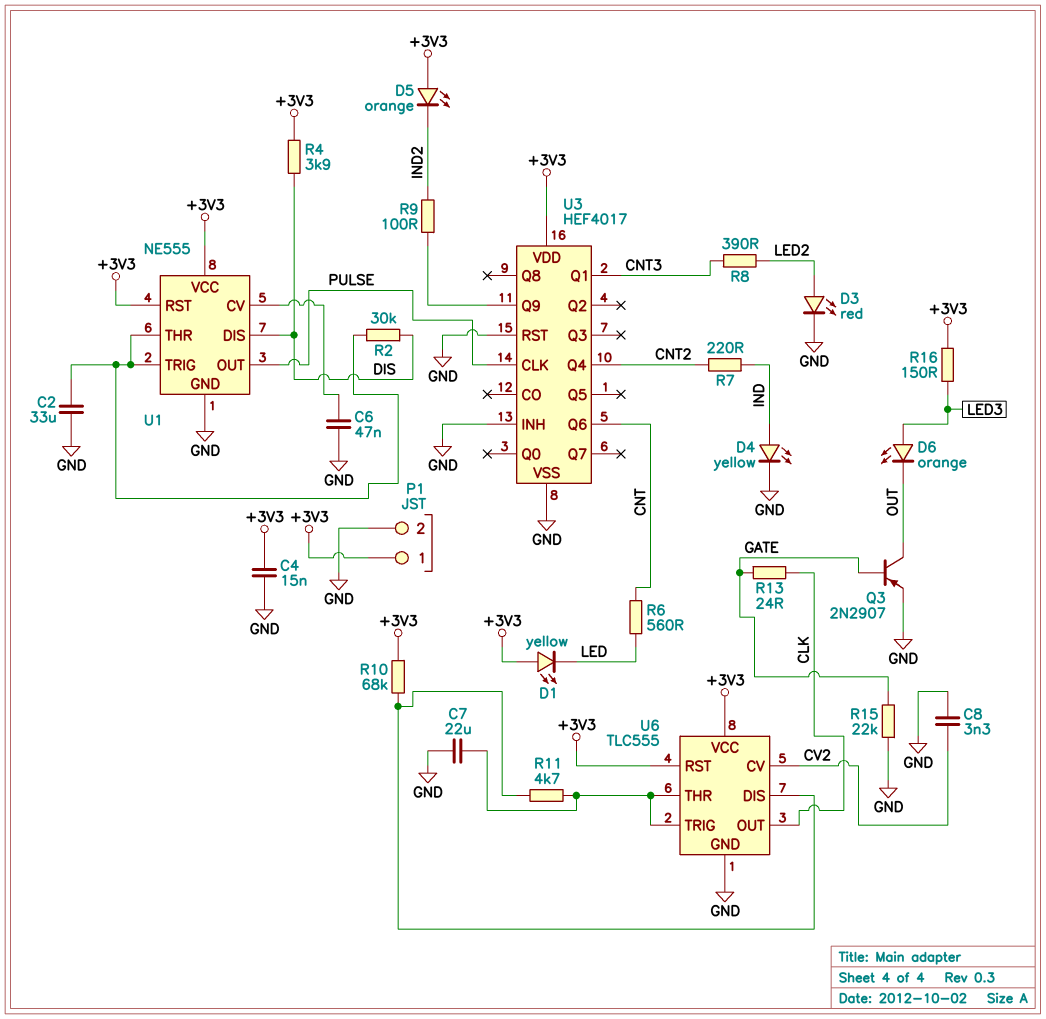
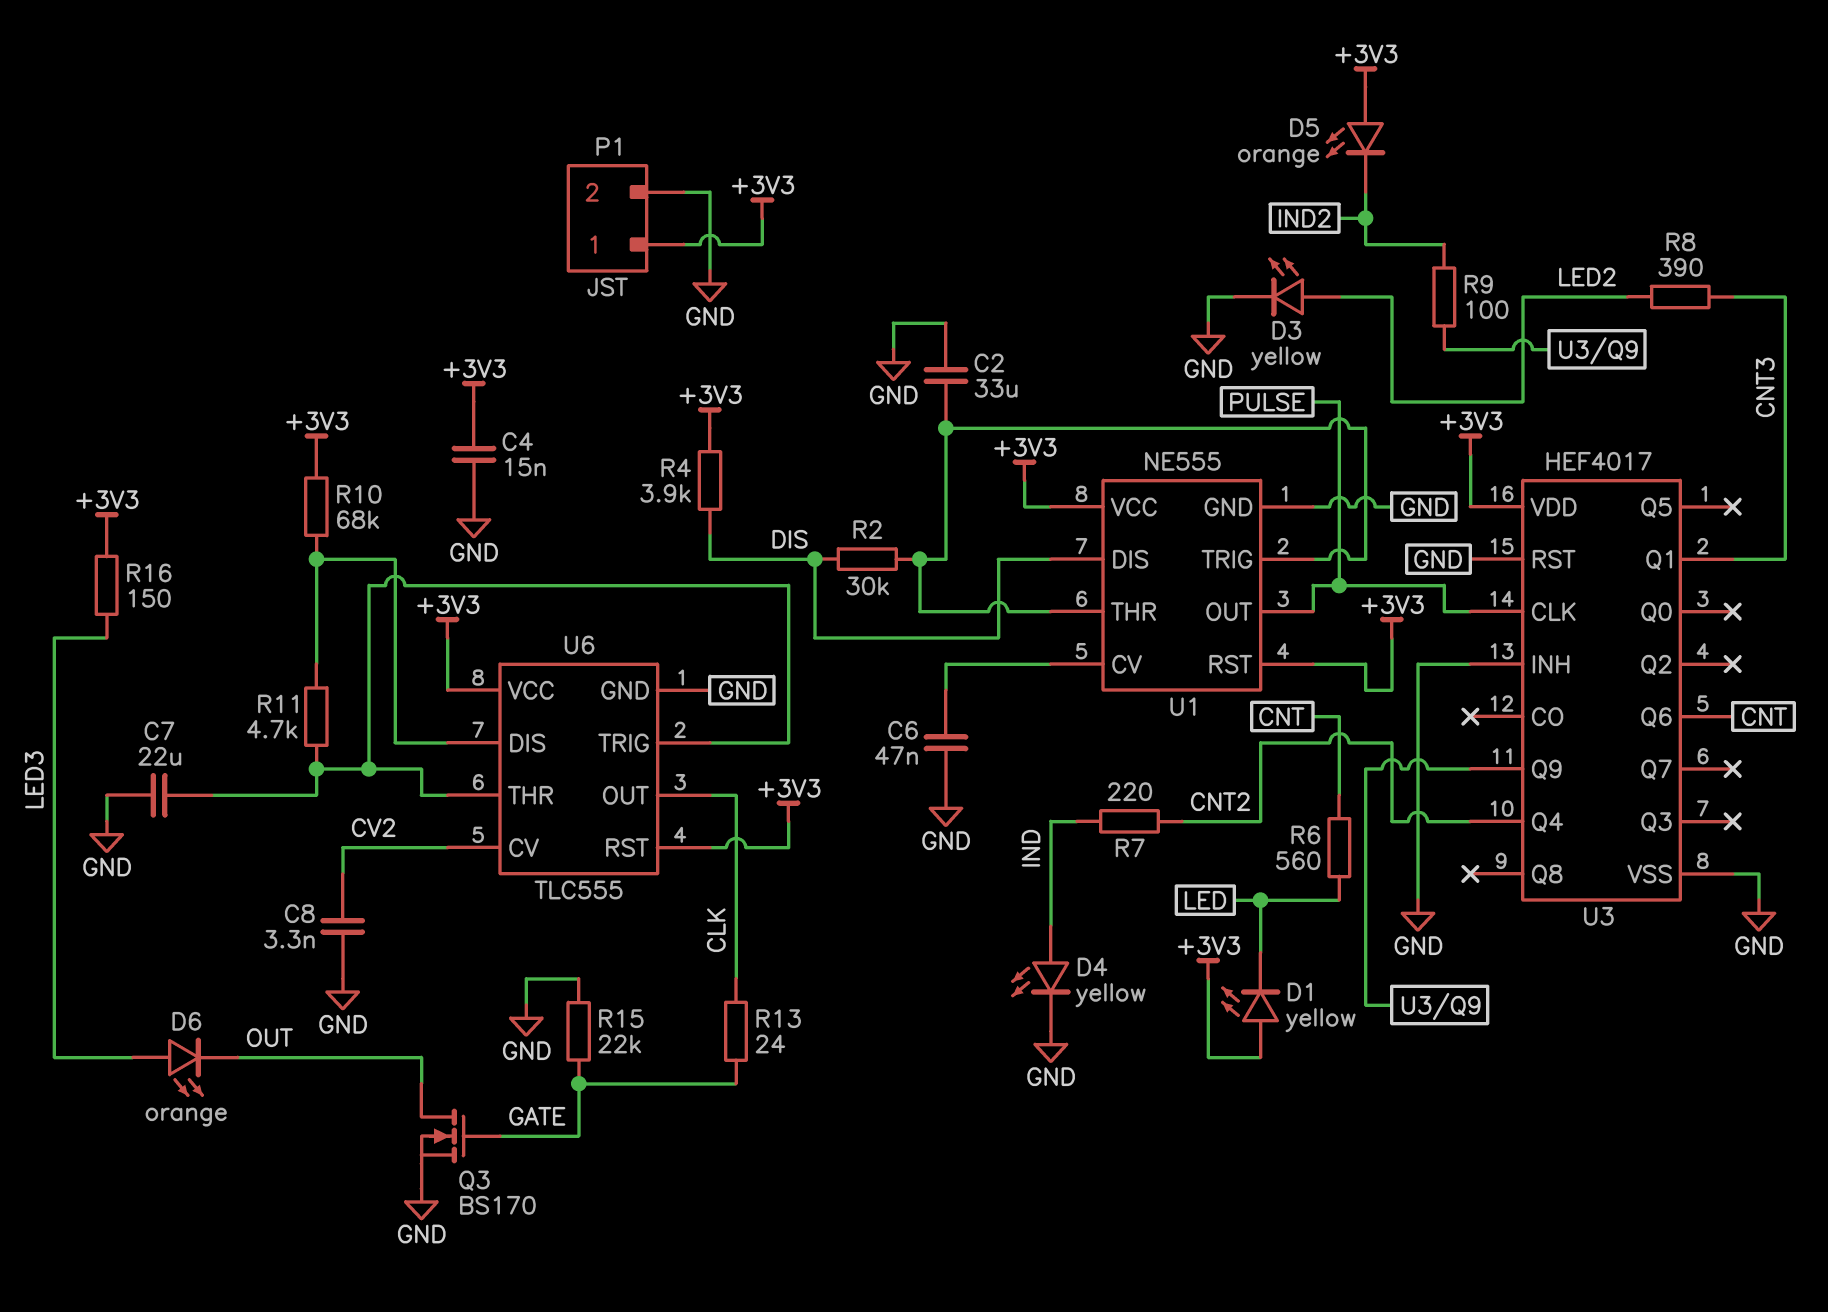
D3: LED red (A LED2, K GND) -> LED yellow (A LED2, K GND)
Q3: PNP 2N2907 (B GATE, C OUT, E GND) -> NMOS BS170 (G GATE, D OUT, S GND)

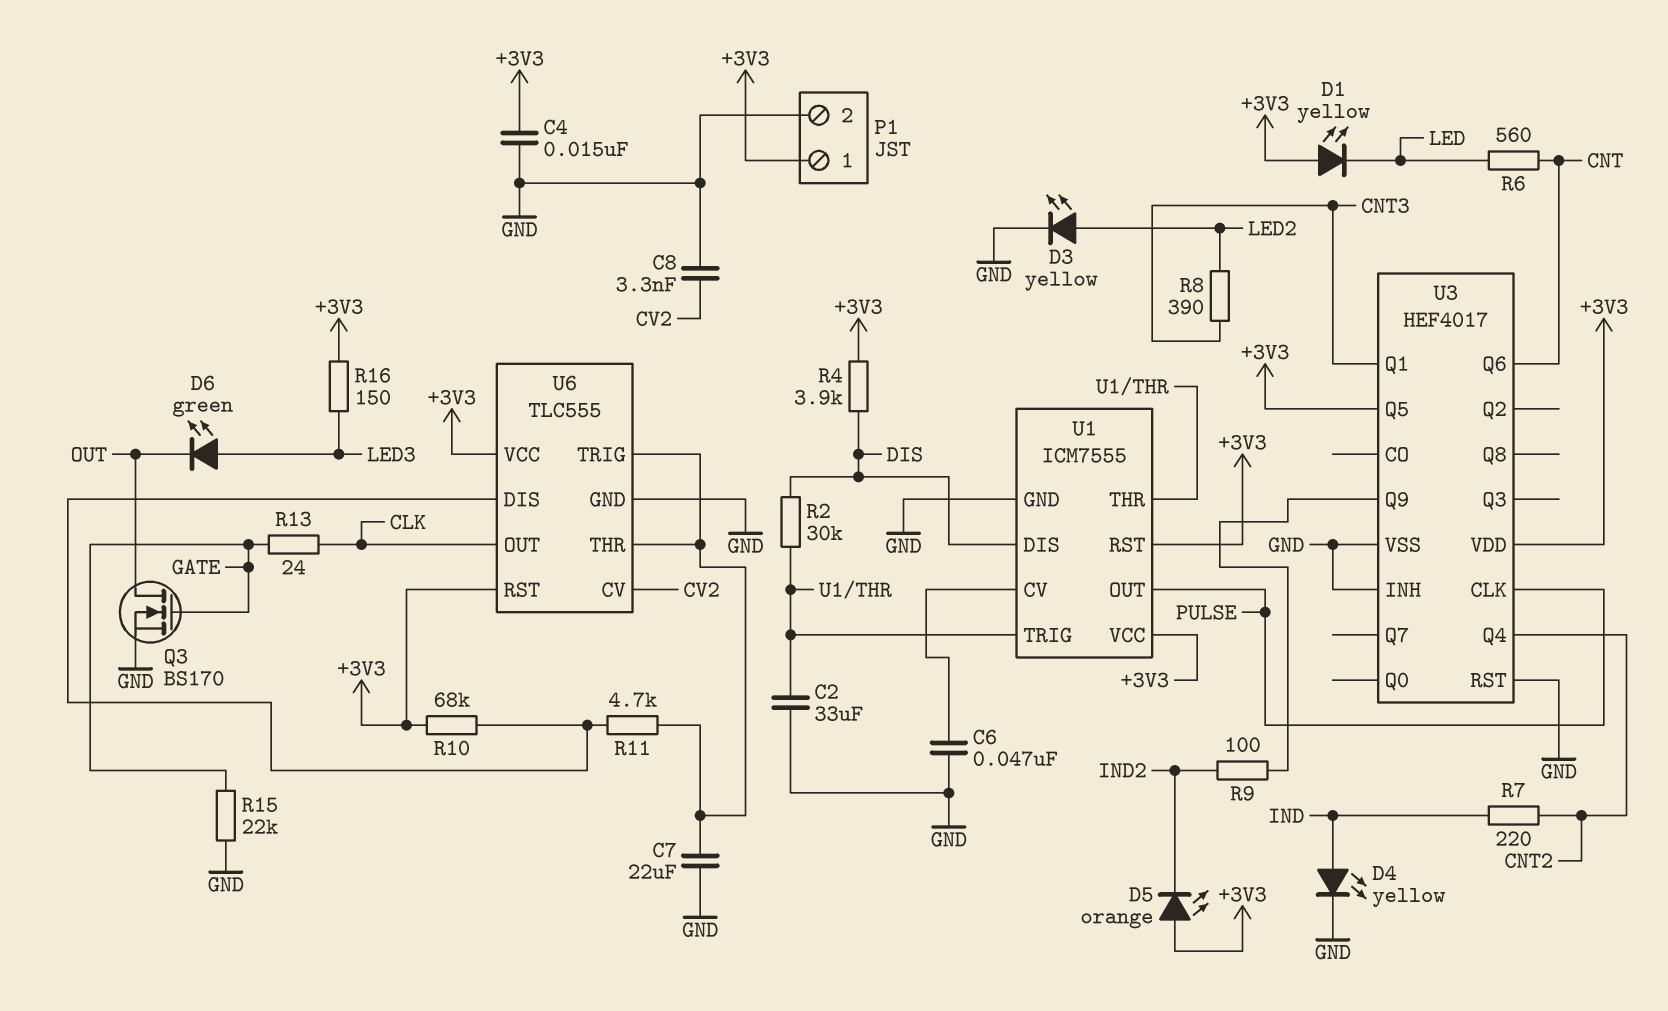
D6: LED orange (A LED3, K OUT) -> LED green (A LED3, K OUT)
U1: NE555 -> ICM7555
U3 pin Q5: none -> +3V3

